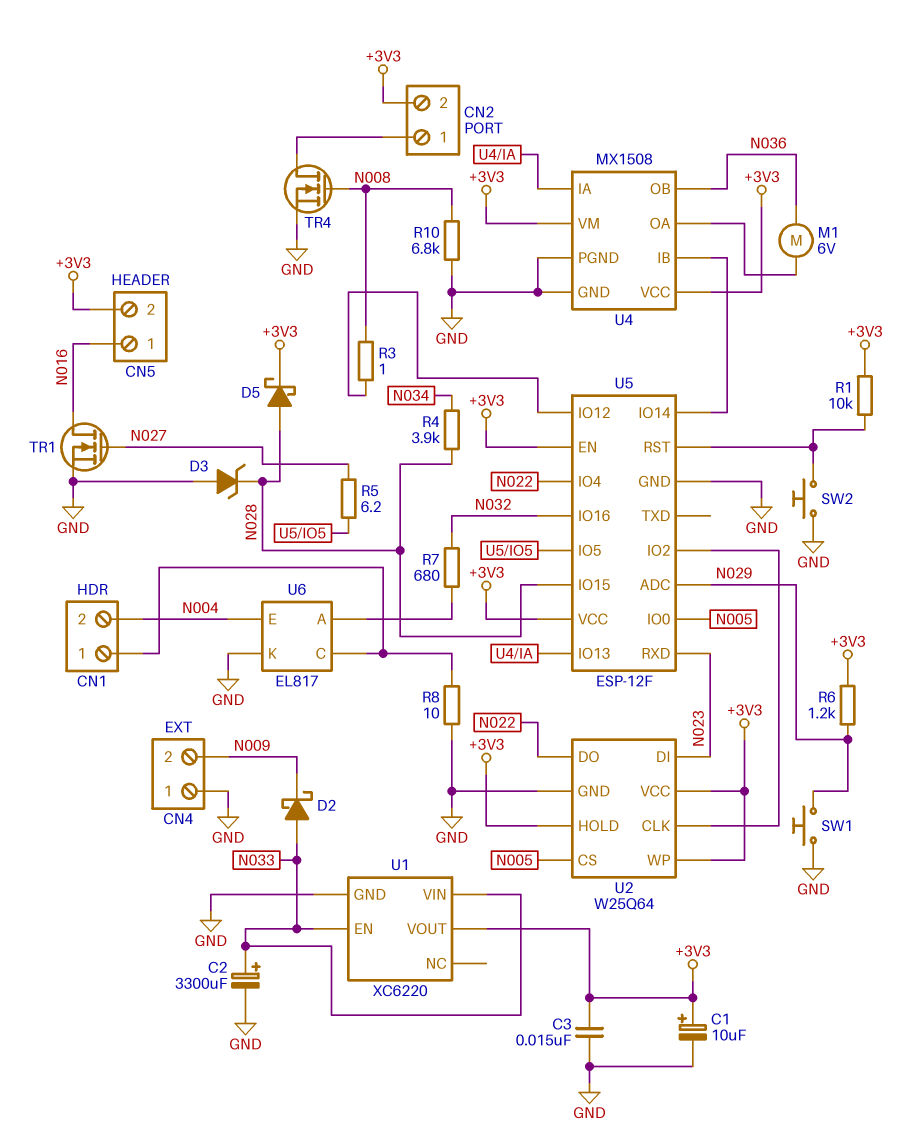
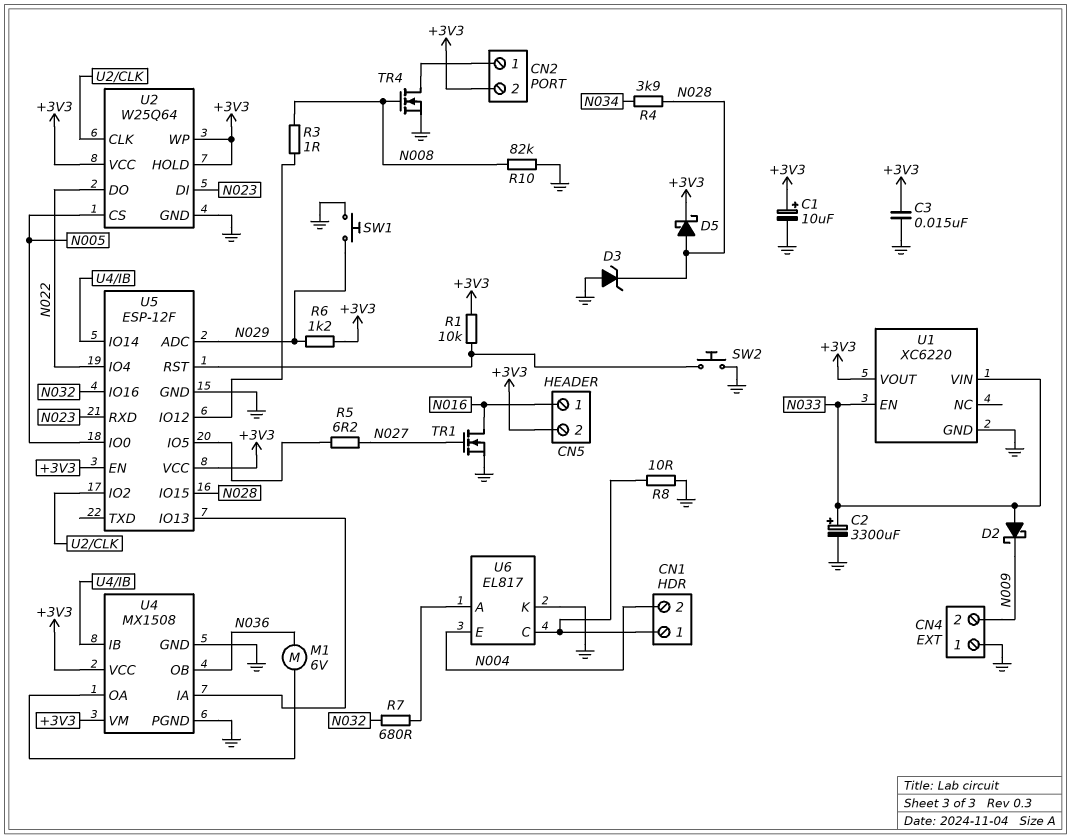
R10: 6.8k (GND, N008) -> 82k (GND, N008)

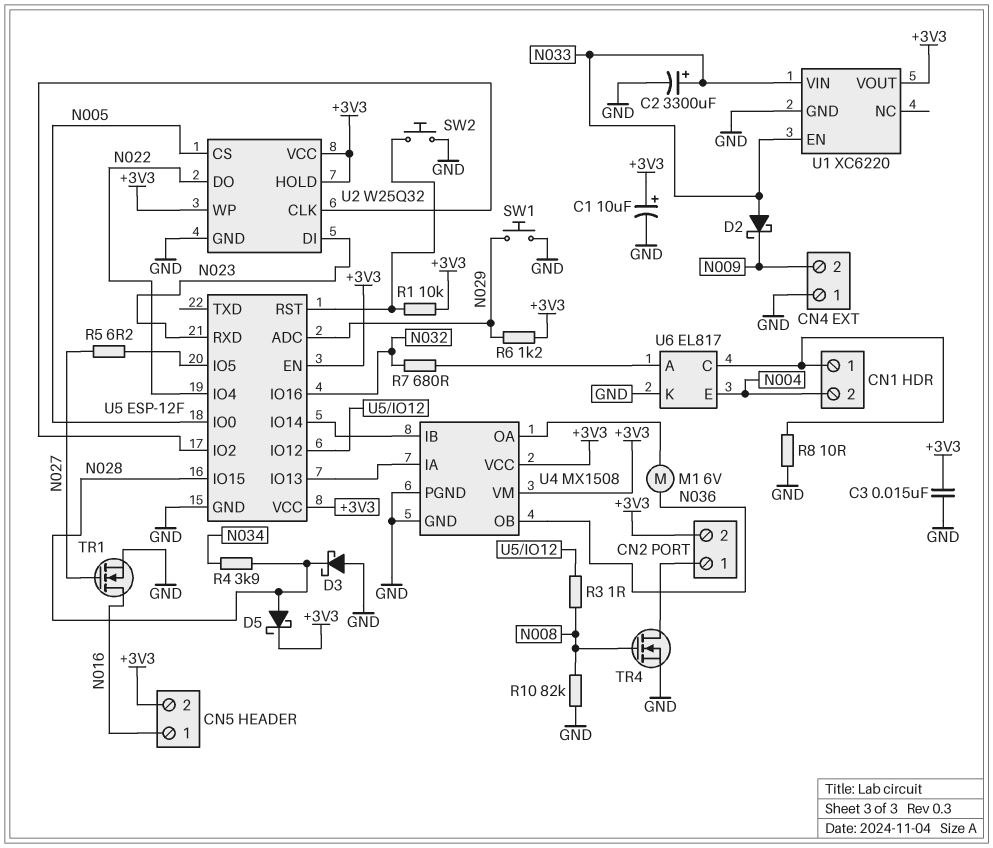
D3: zener (A GND, K N028) -> schottky (A GND, K N028)
U2: W25Q64 -> W25Q32

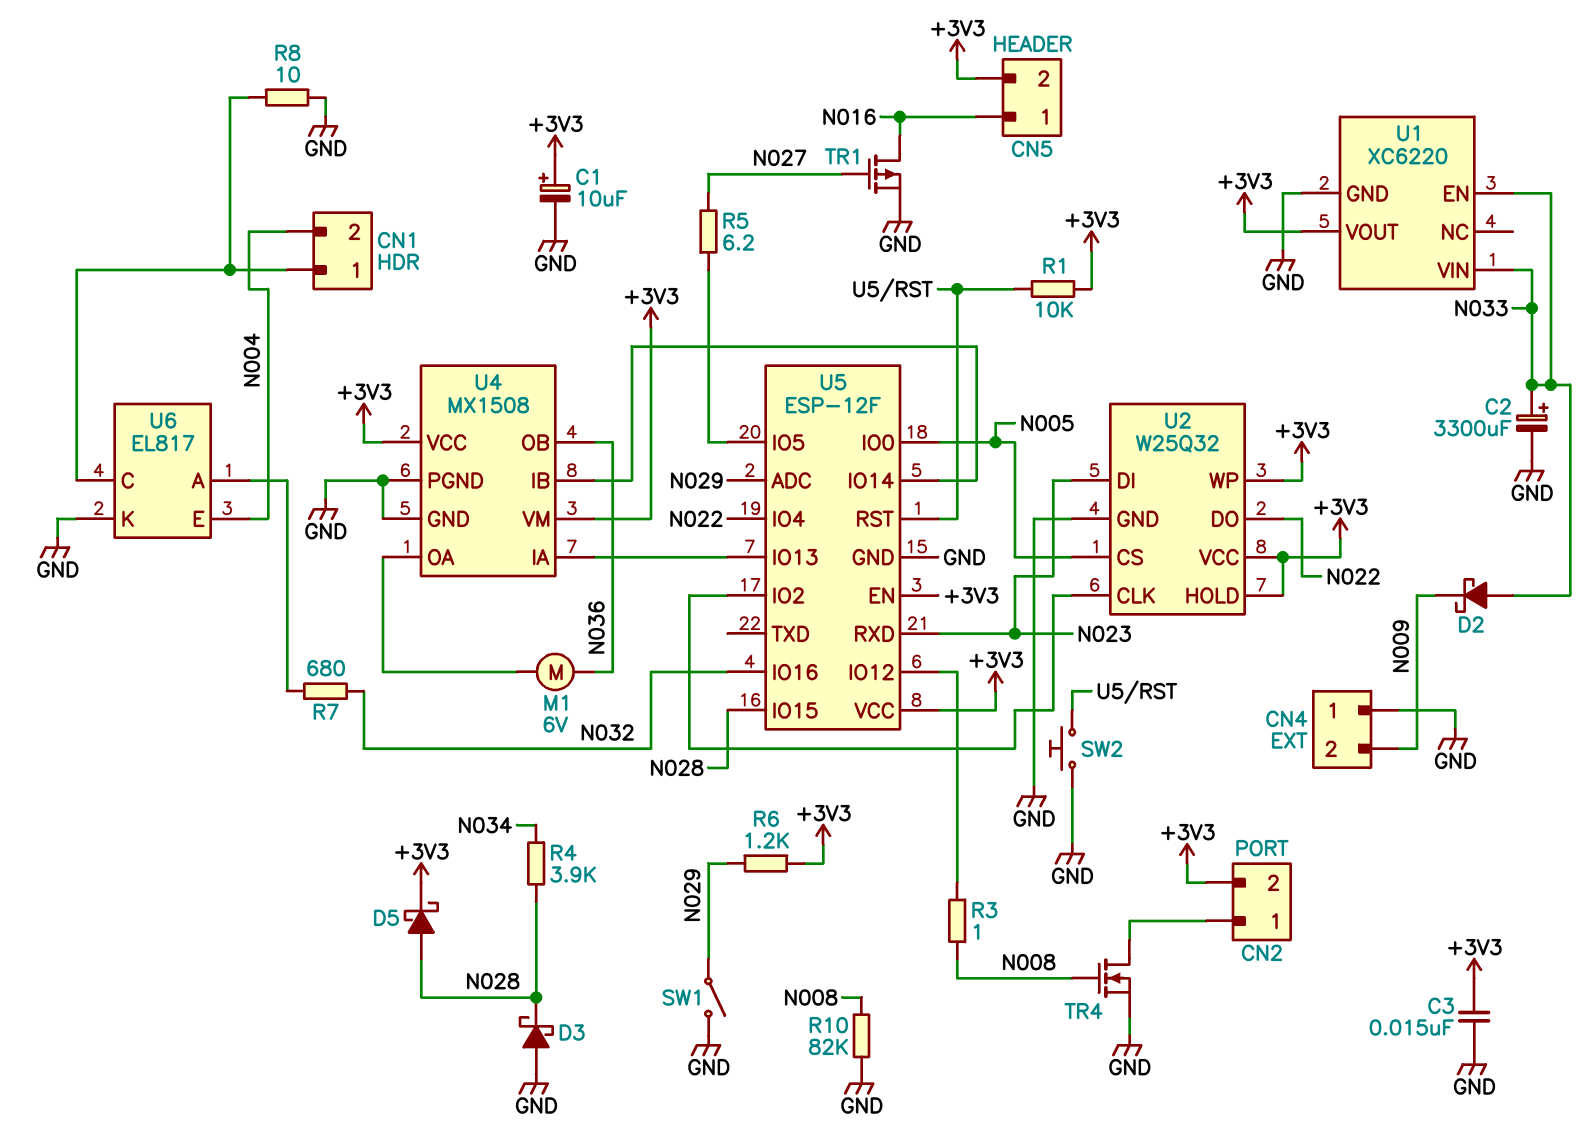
SW1: button (GND, N029) -> switch (GND, N029)
TR1: NMOS (G N027, D N016, S GND) -> PMOS (G N027, D N016, S GND)

